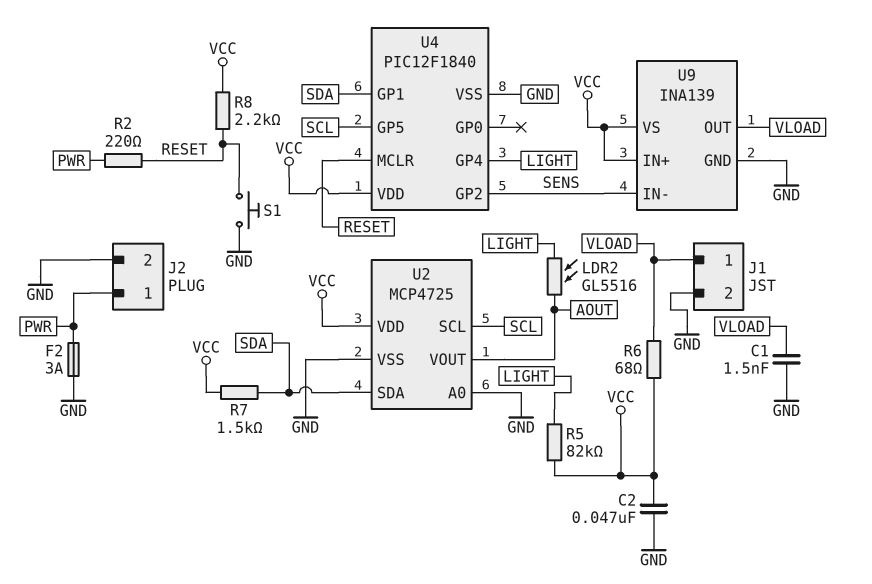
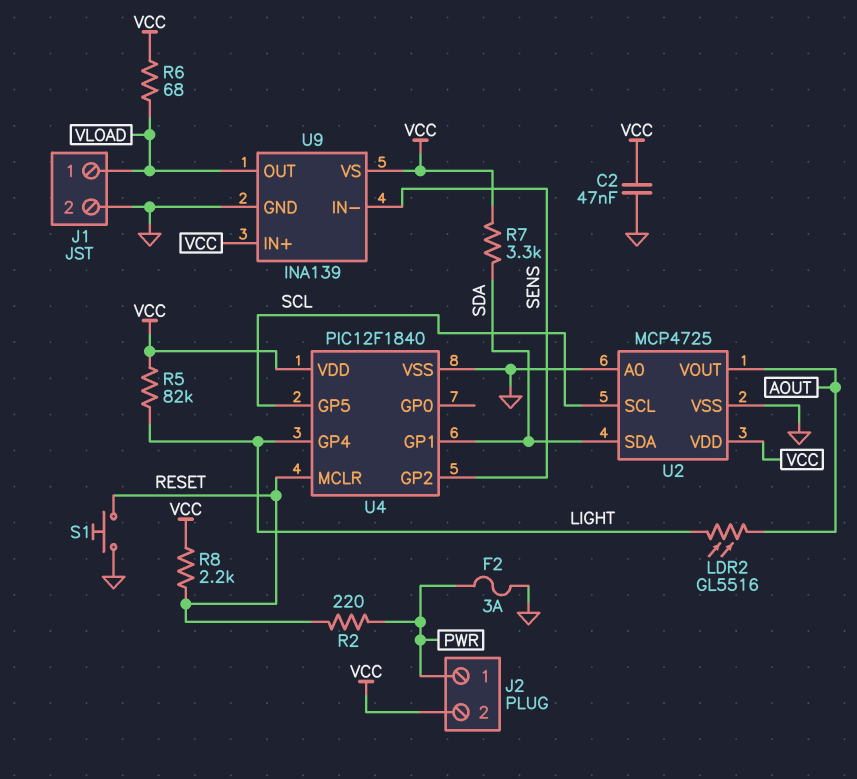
C1: 1.5nF (GND, VLOAD) -> none
J2 pin 2: GND -> VCC
R7: 1.5k (SDA, VCC) -> 3.3k (SDA, VCC)

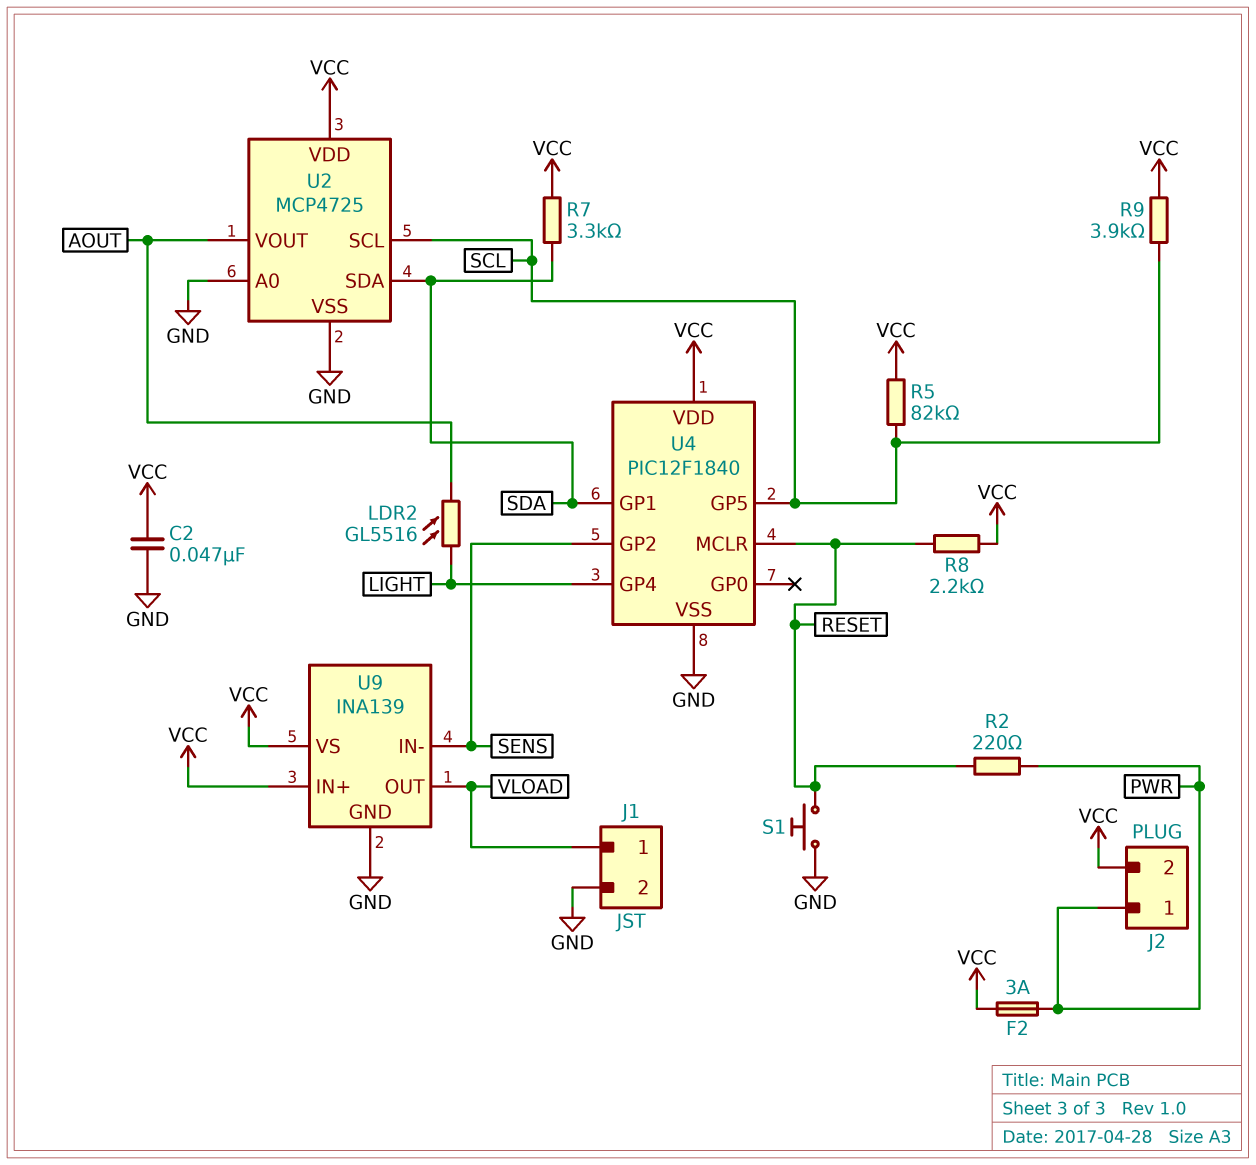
F2: 3A (GND, PWR) -> 3A (PWR, VCC)
R5: 82k (LIGHT, VCC) -> 82k (SCL, VCC)
R6: 68 (VCC, VLOAD) -> none
R9: none -> 3.9k (SCL, VCC)

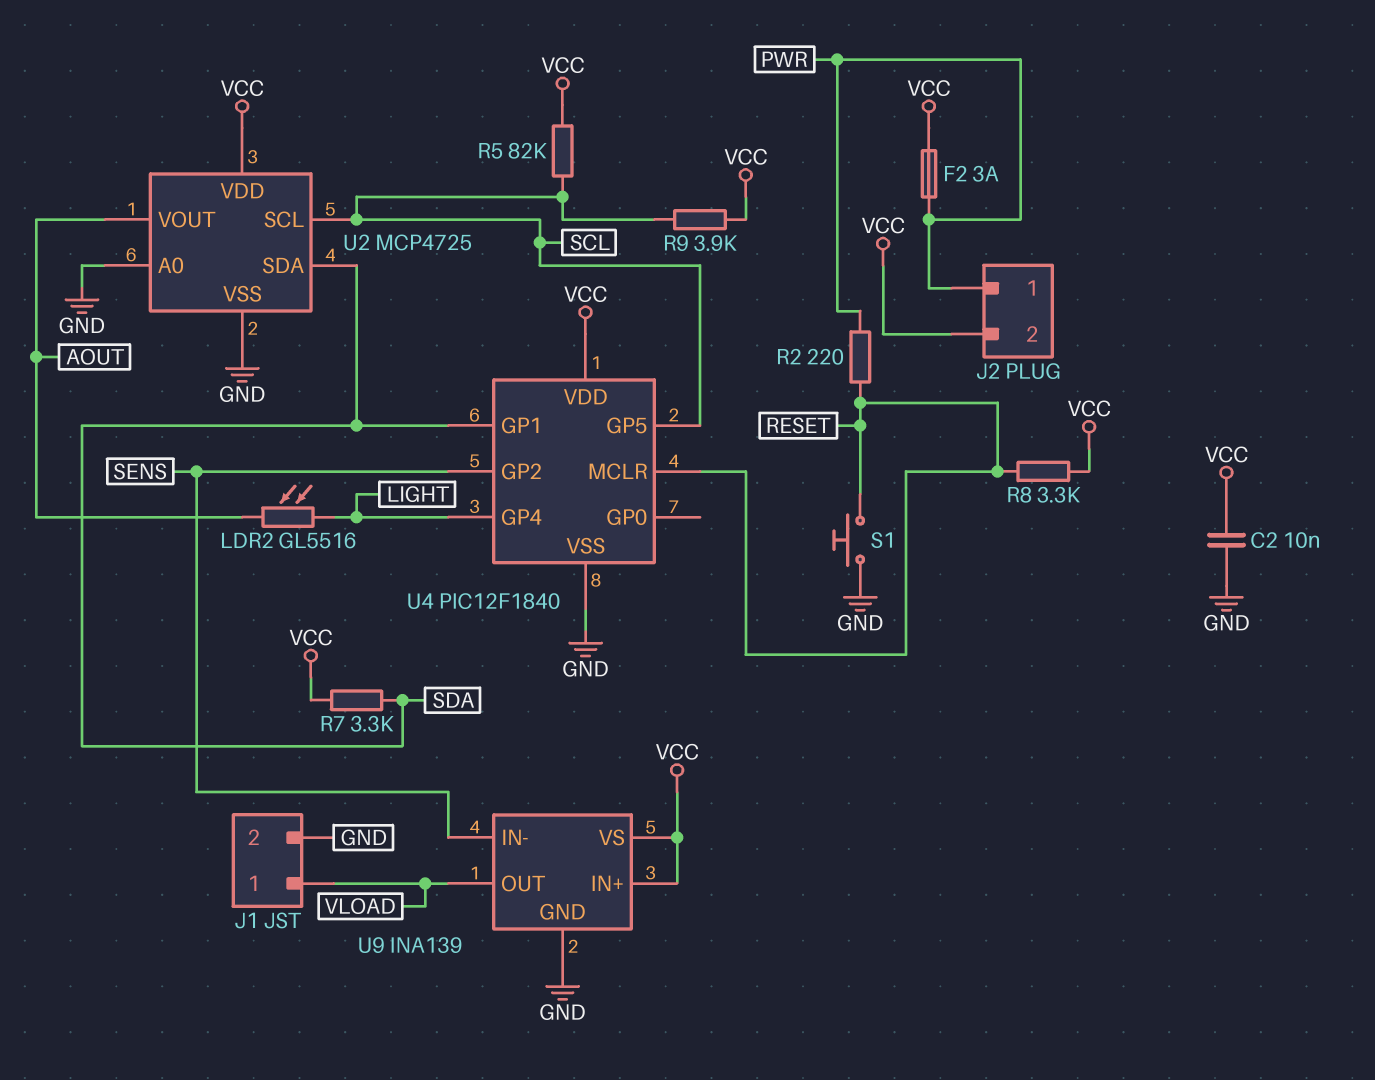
C2: 47nF (GND, VCC) -> 10nF (GND, VCC)
R8: 2.2k (RESET, VCC) -> 3.3k (RESET, VCC)

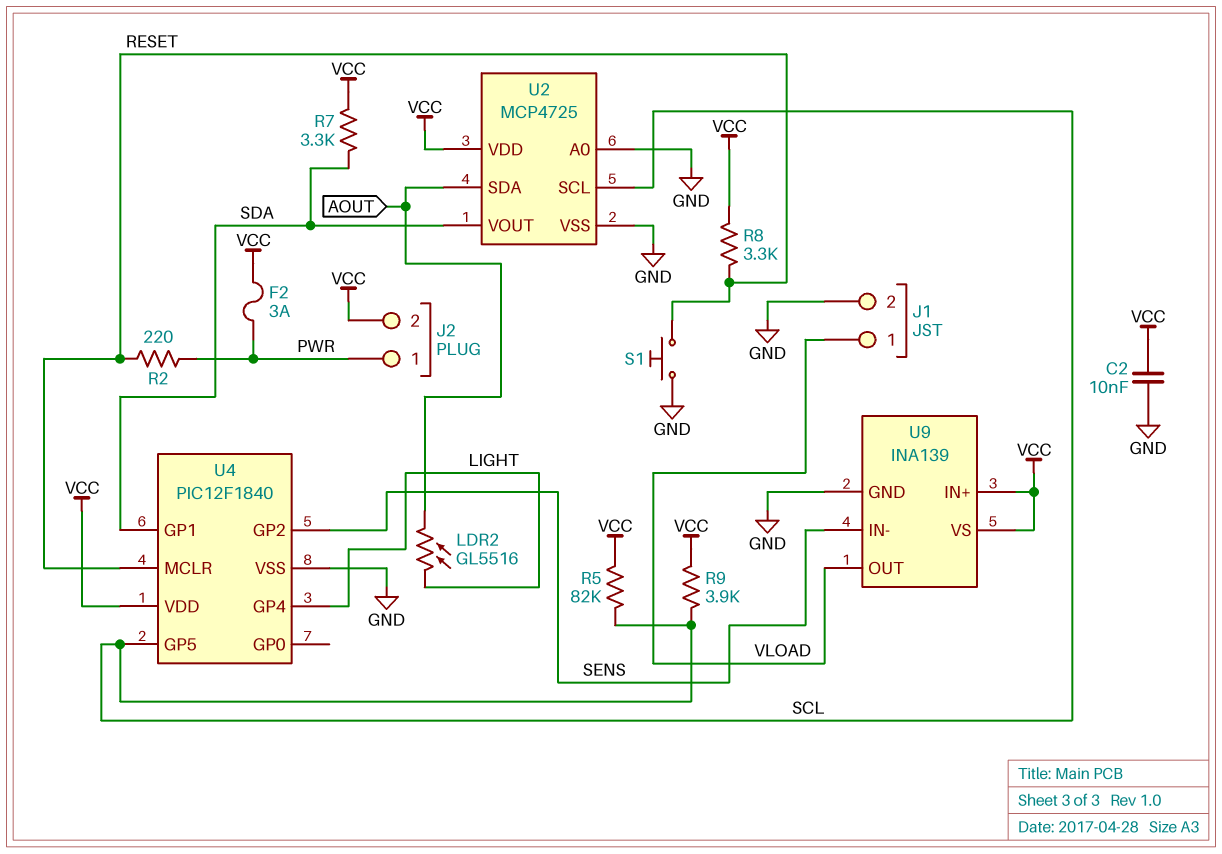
U2 pin SDA: SDA -> AOUT
U2 pin VOUT: AOUT -> SDA

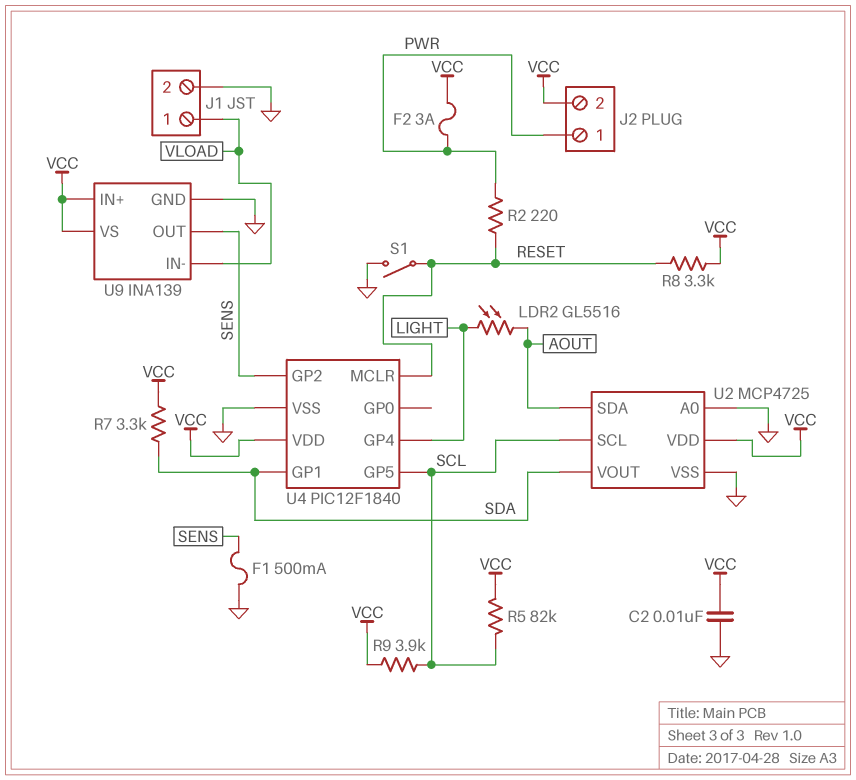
F1: none -> 500mA (GND, SENS)
S1: button (GND, RESET) -> switch (GND, RESET)
U9 pin IN-: SENS -> VLOAD
U9 pin OUT: VLOAD -> SENS

